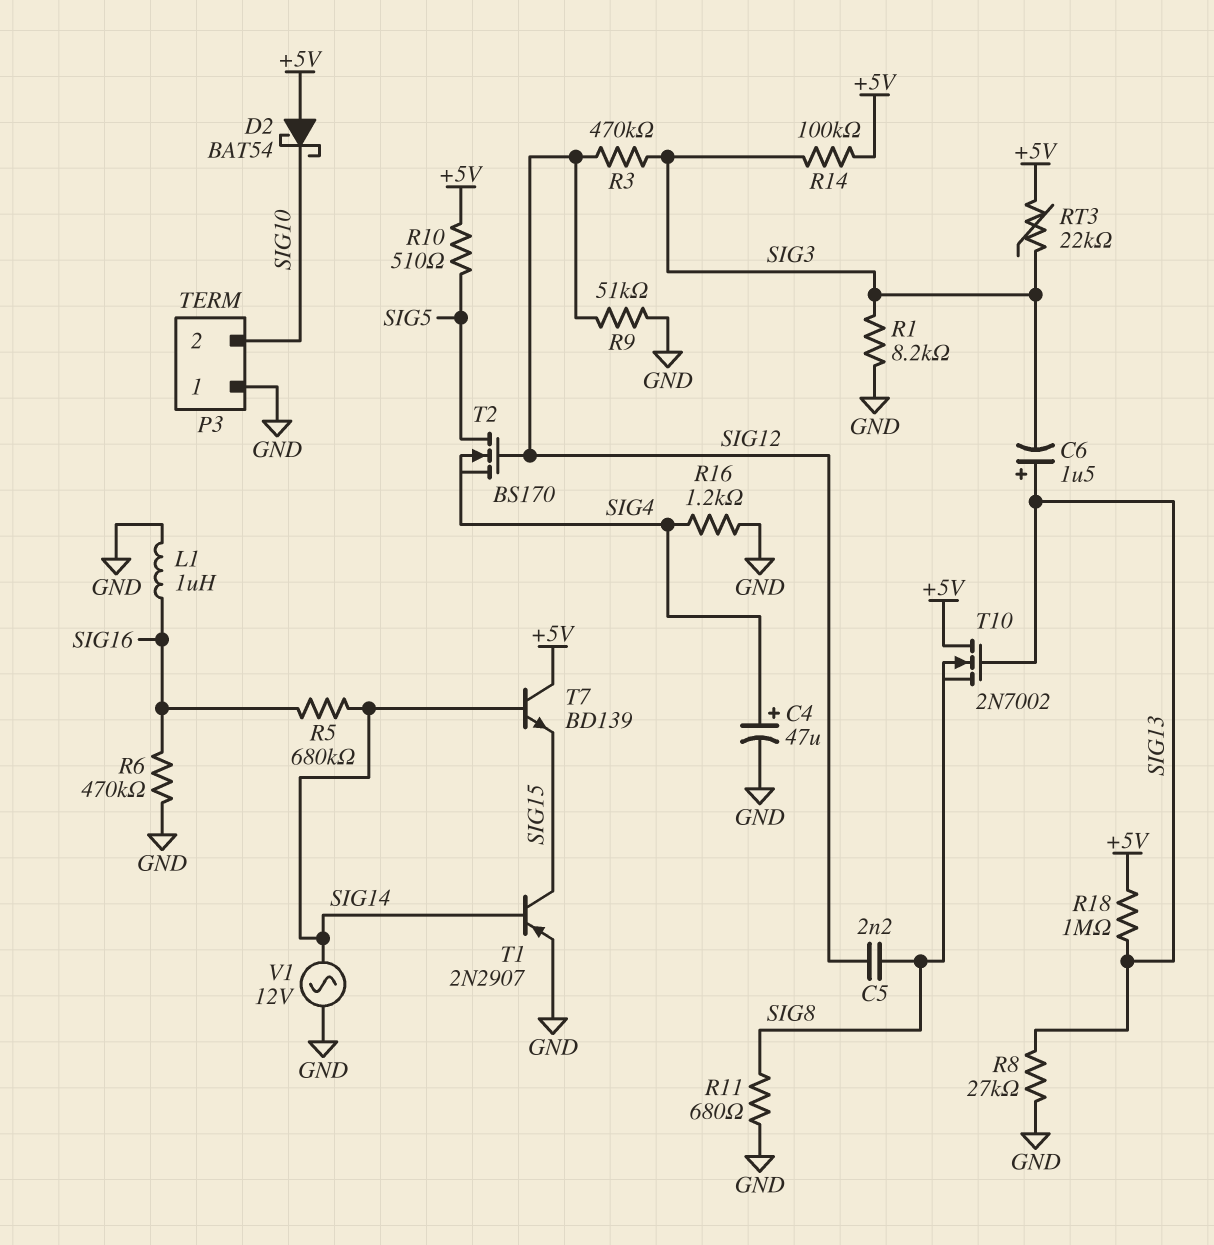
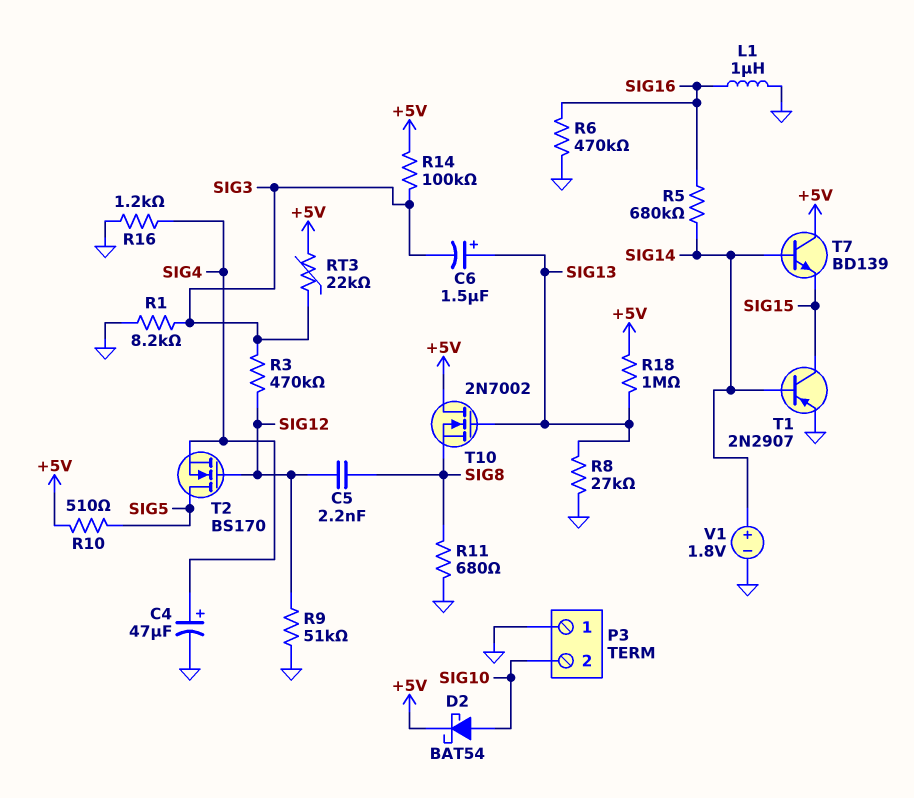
D2: schottky BAT54 (A +5V, K SIG10) -> schottky BAT54 (A SIG10, K +5V)
V1: AC 12V (GND, SIG14) -> 1.8V (plus SIG14, minus GND)

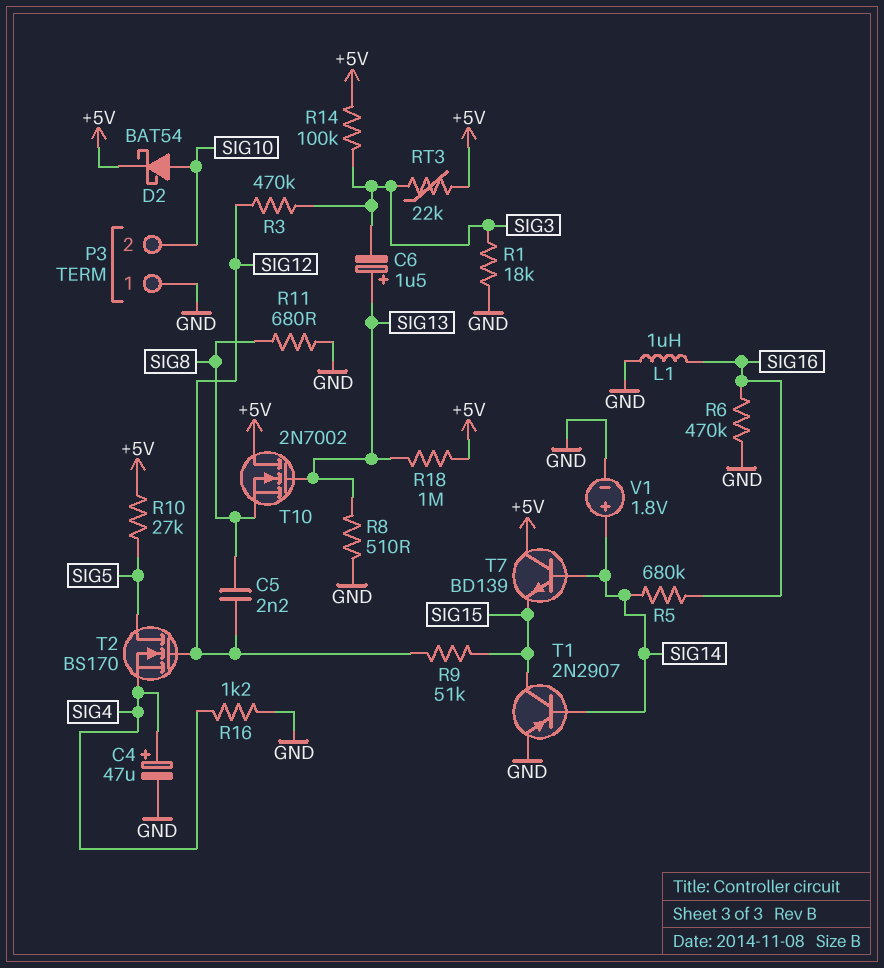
R1: 8.2k (GND, SIG3) -> 18k (GND, SIG3)
R8: 27k (GND, SIG13) -> 510 (GND, SIG13)
R9: 51k (GND, SIG12) -> 51k (SIG12, SIG15)
R10: 510 (+5V, SIG5) -> 27k (+5V, SIG5)

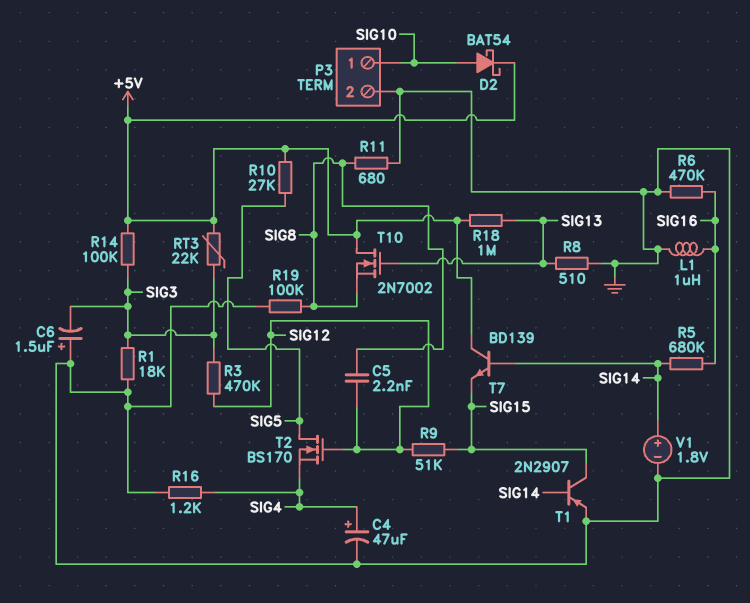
C6: 1.5uF (plus SIG13, minus SIG3) -> 1.5uF (plus GND, minus SIG3)
P3 pin 1: GND -> SIG10
P3 pin 2: SIG10 -> GND
R19: none -> 100k (GND, SIG8)

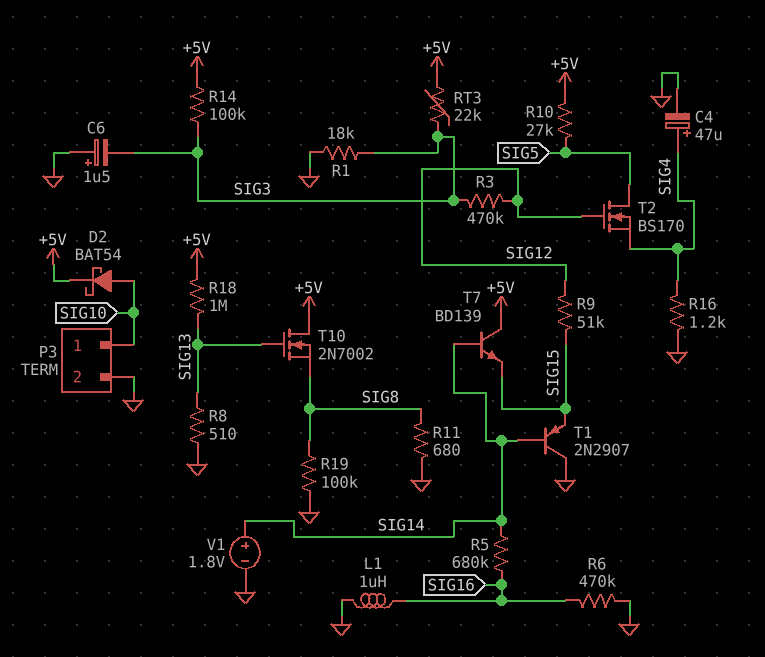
C5: 2.2nF (SIG8, SIG12) -> none
T1: PNP 2N2907 (B SIG14, C SIG15, E GND) -> PNP 2N2907 (B SIG14, C GND, E SIG15)

